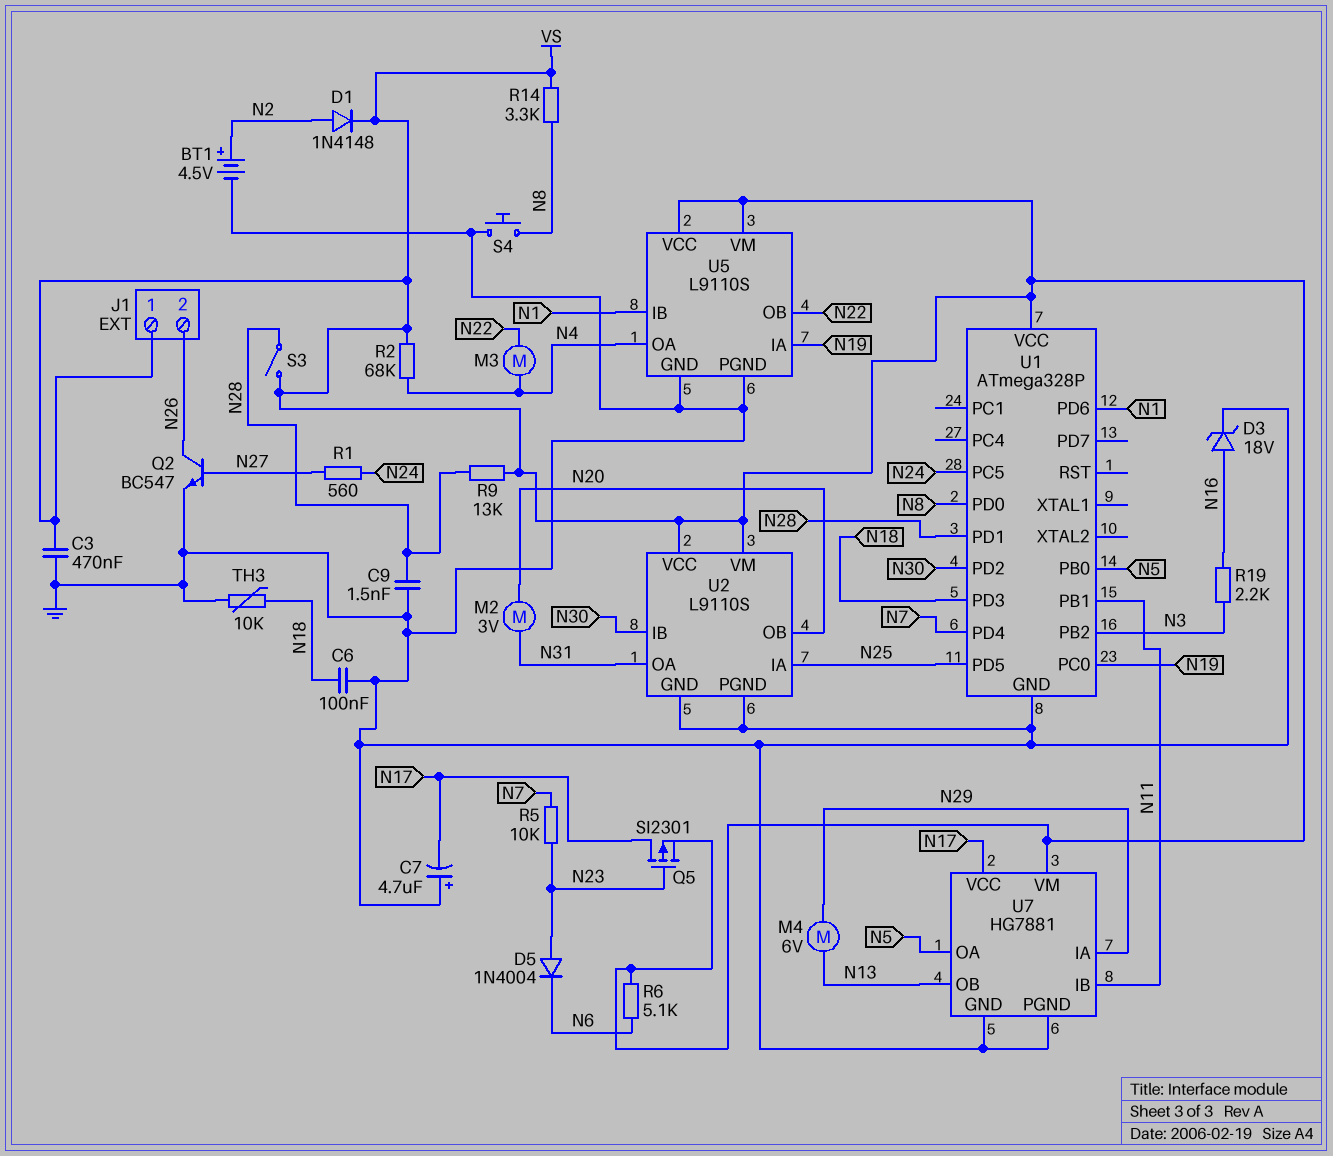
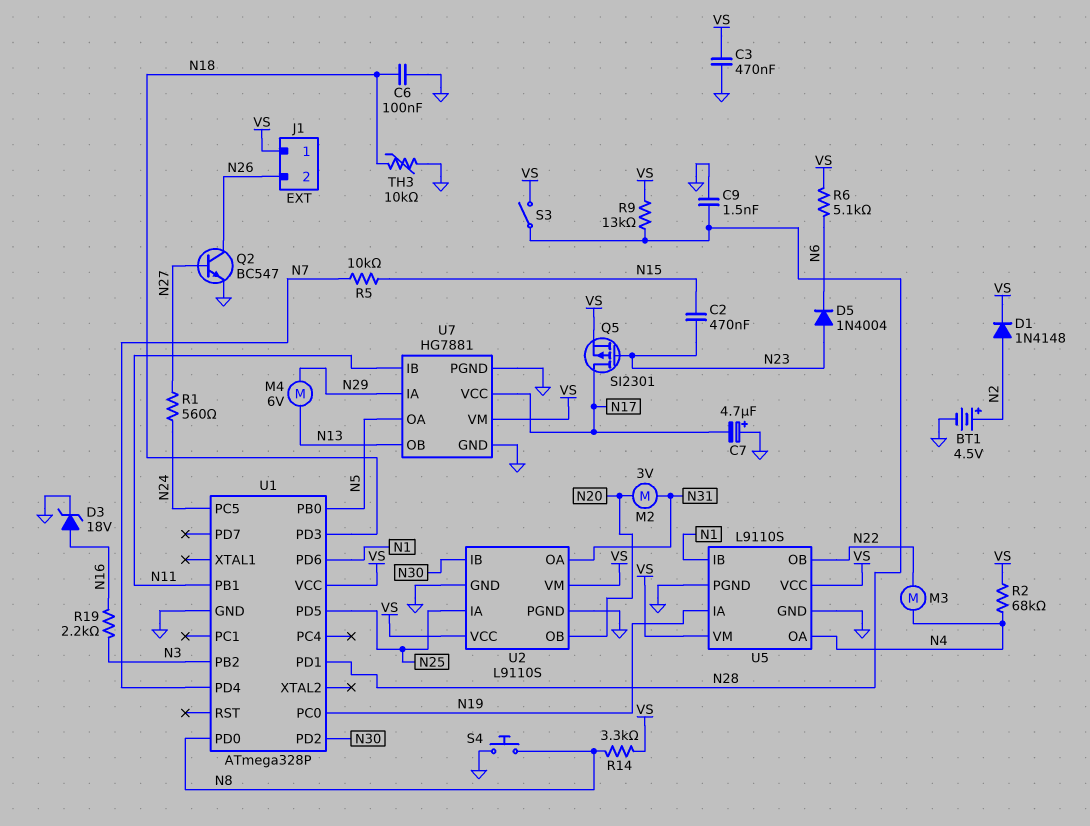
C2: none -> 470nF (N15, N23)
R5: 10k (N7, N23) -> 10k (N7, N15)

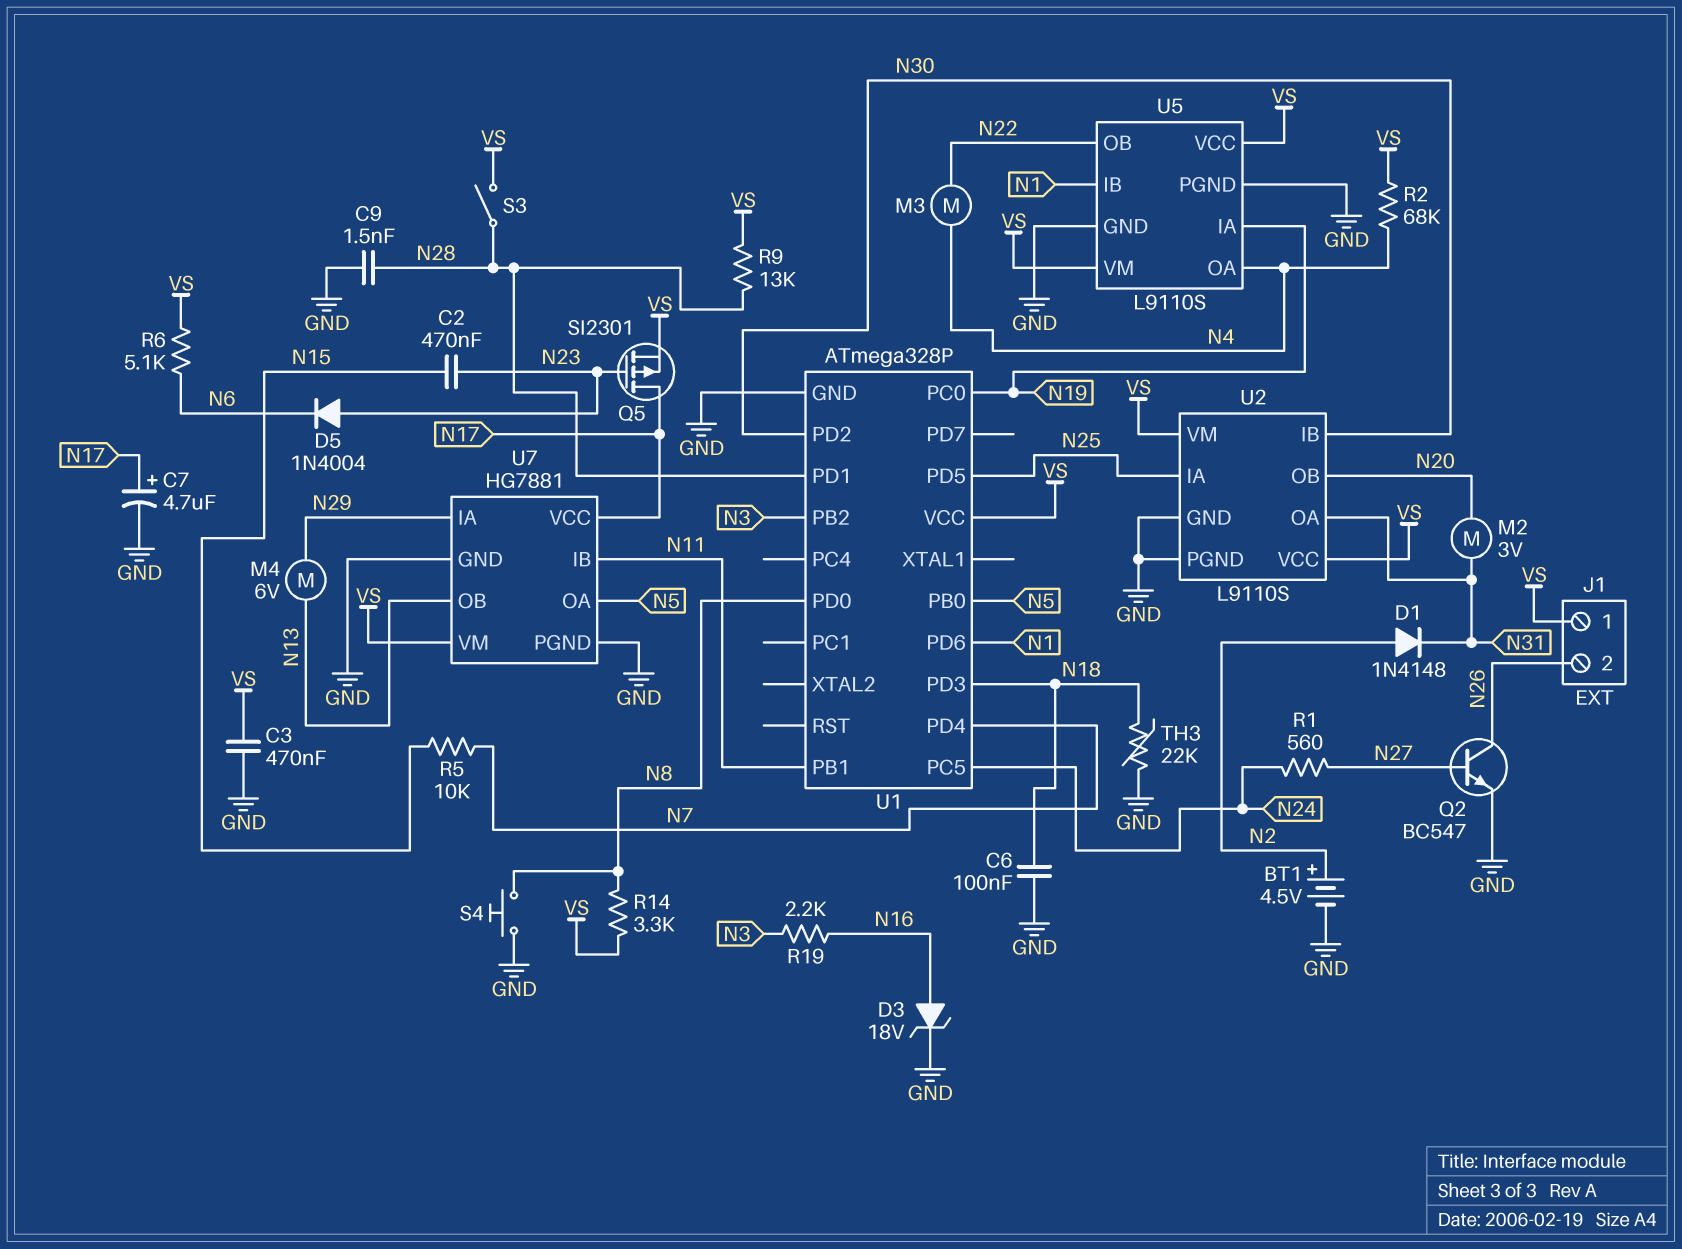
C7: 4.7uF (plus GND, minus N17) -> 4.7uF (plus N17, minus GND)
D1: diode 1N4148 (A N2, K VS) -> diode 1N4148 (A N2, K N31)
TH3: 10k (GND, N18) -> 22k (GND, N18)

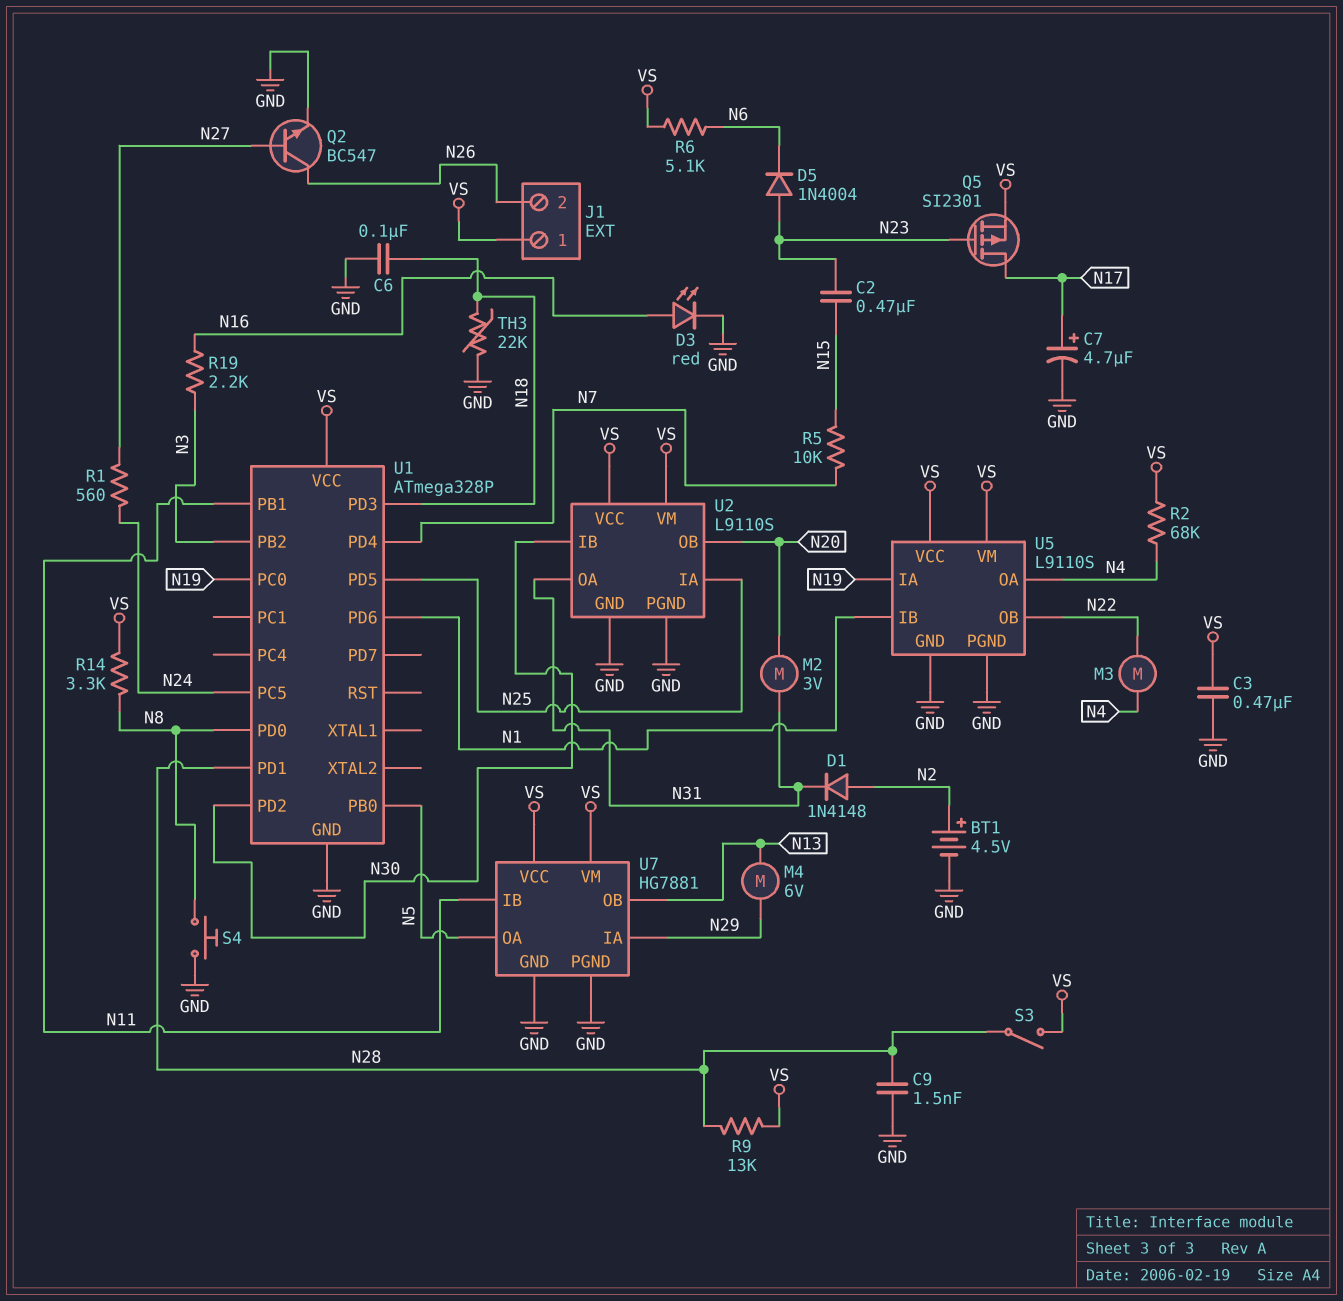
D3: zener 18V (A N16, K GND) -> LED red (A N16, K GND)
U7 pin VCC: N17 -> VS

